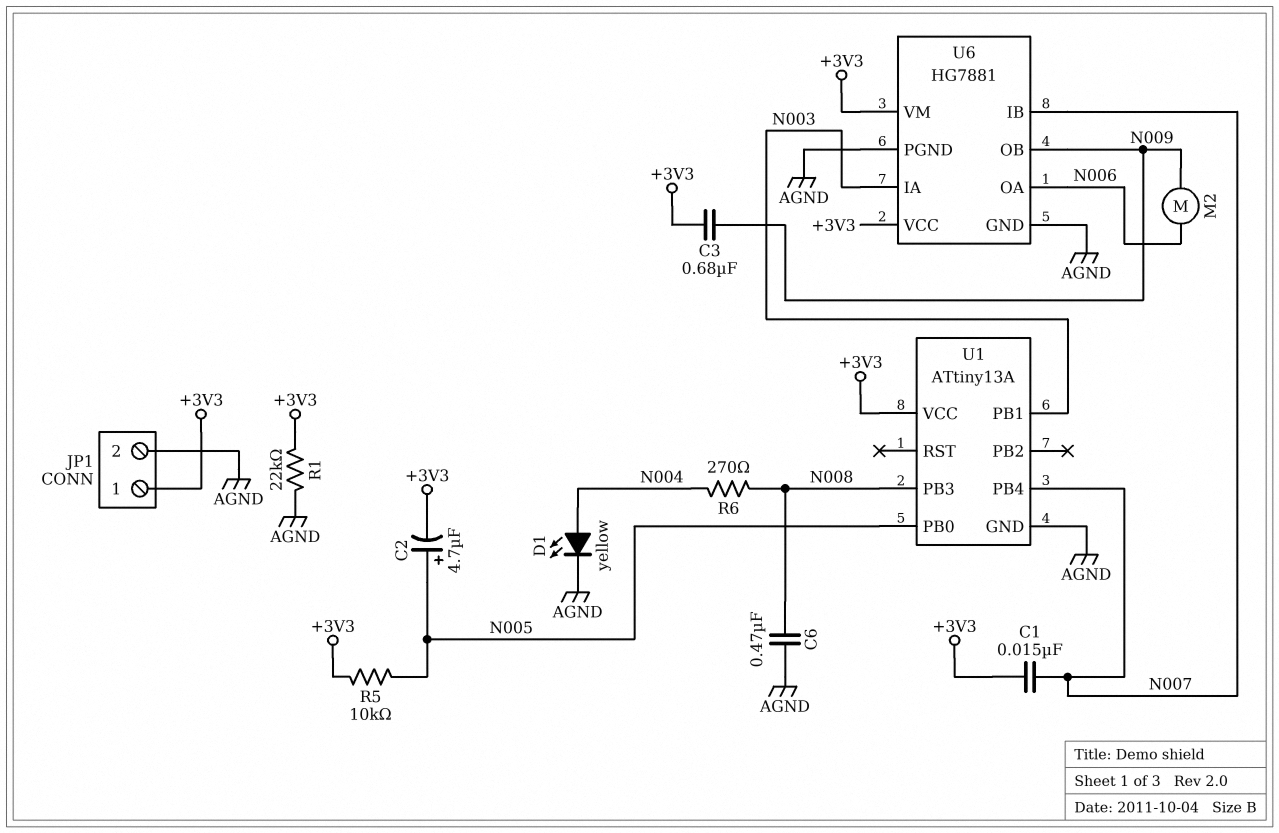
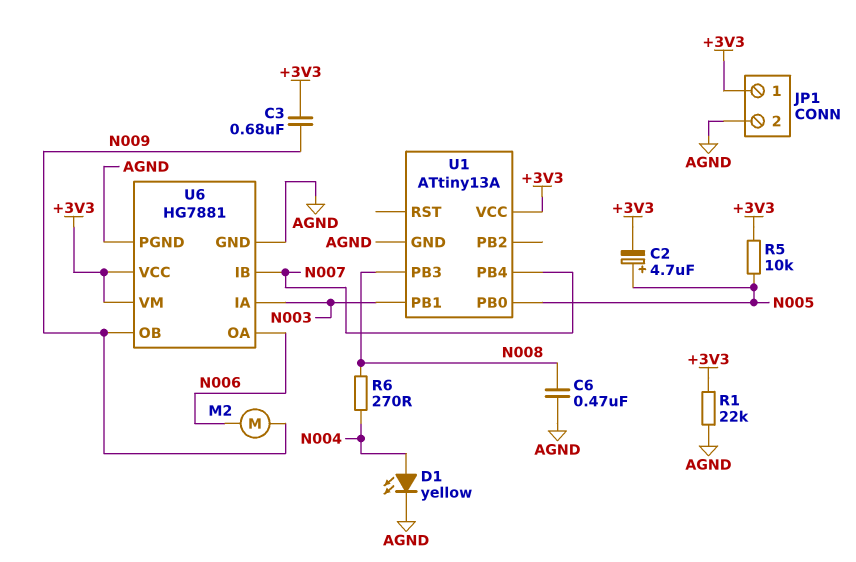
C1: 15nF (+3V3, N007) -> none

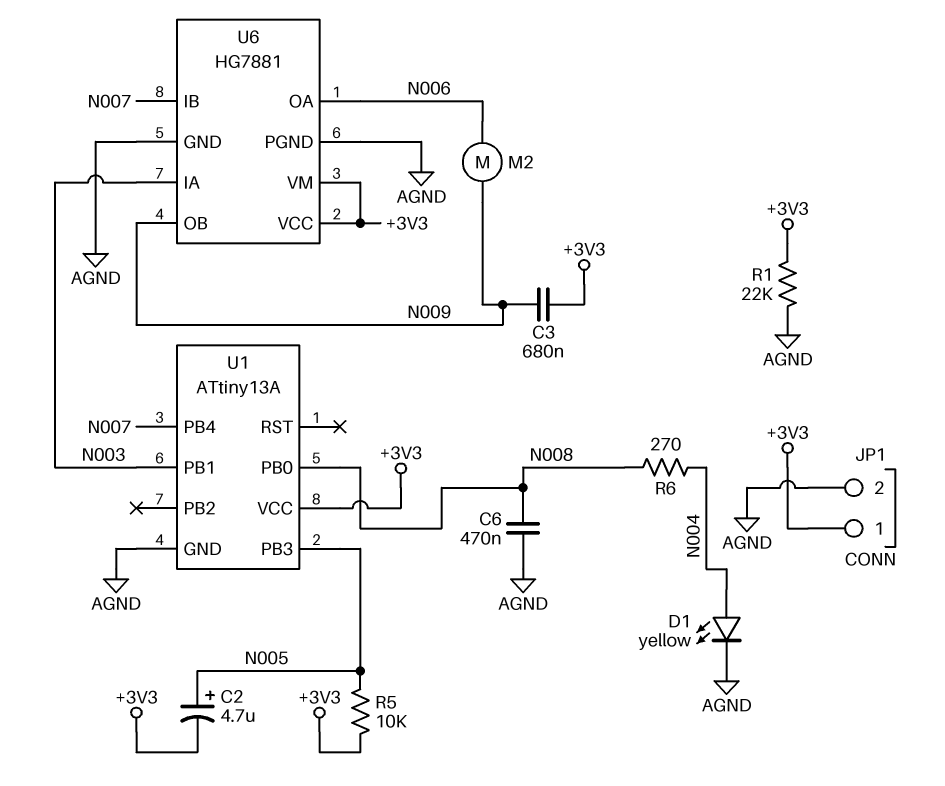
U1 pin PB0: N005 -> N008
U1 pin PB3: N008 -> N005

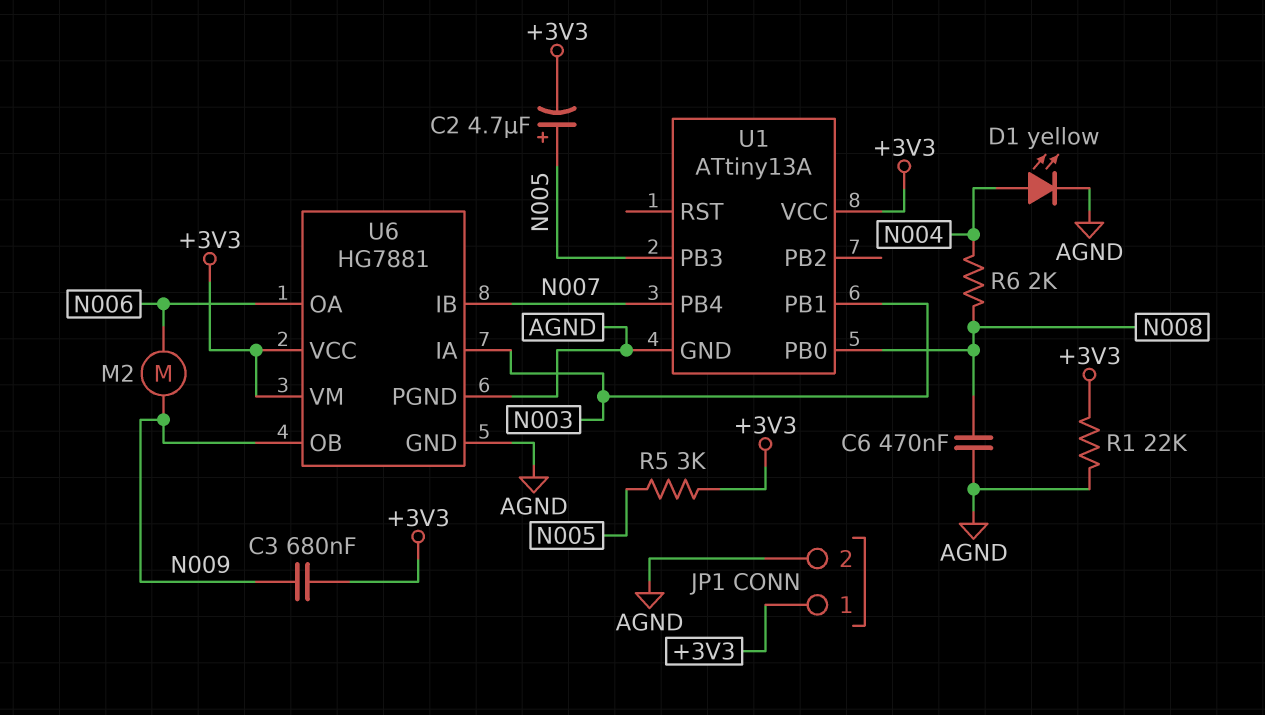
R5: 10k (+3V3, N005) -> 3k (+3V3, N005)
R6: 270 (N004, N008) -> 2k (N004, N008)

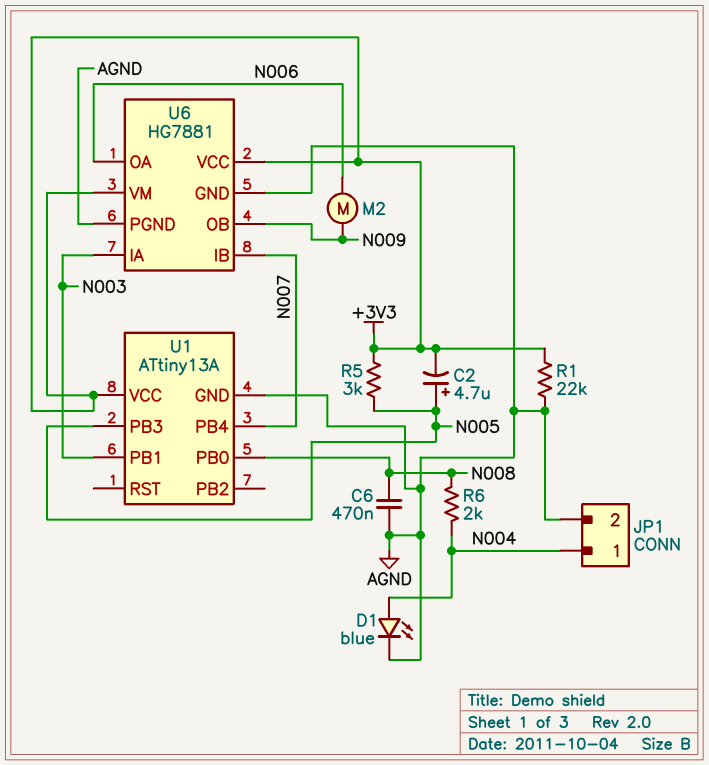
C3: 680nF (+3V3, N009) -> none
D1: LED yellow (A N004, K AGND) -> LED blue (A N004, K AGND)
JP1 pin 1: +3V3 -> N004

